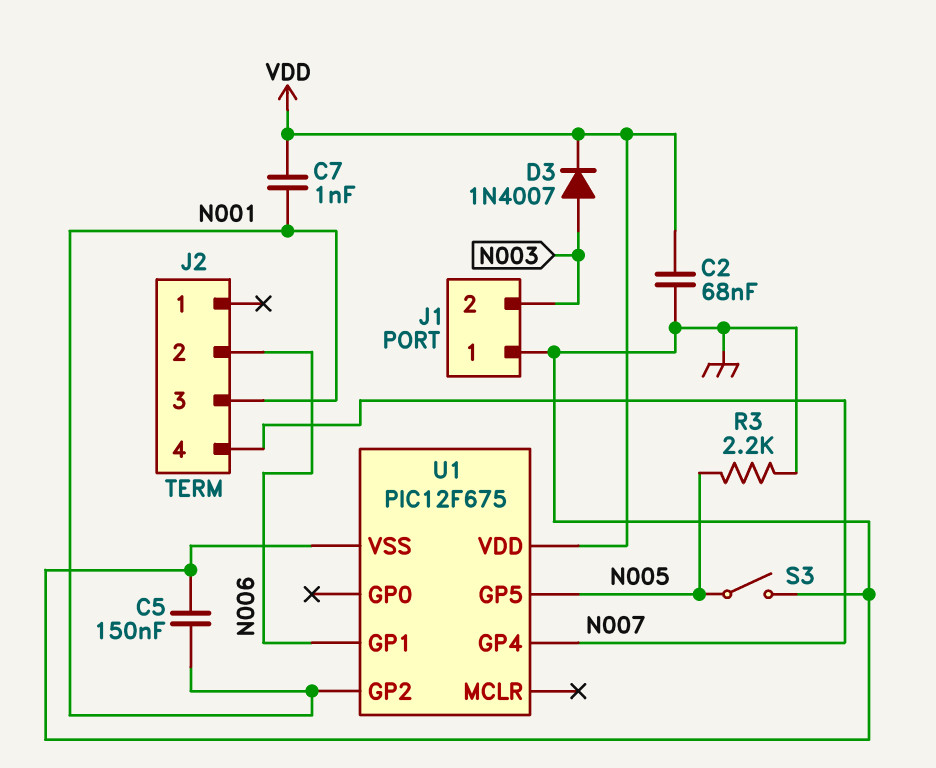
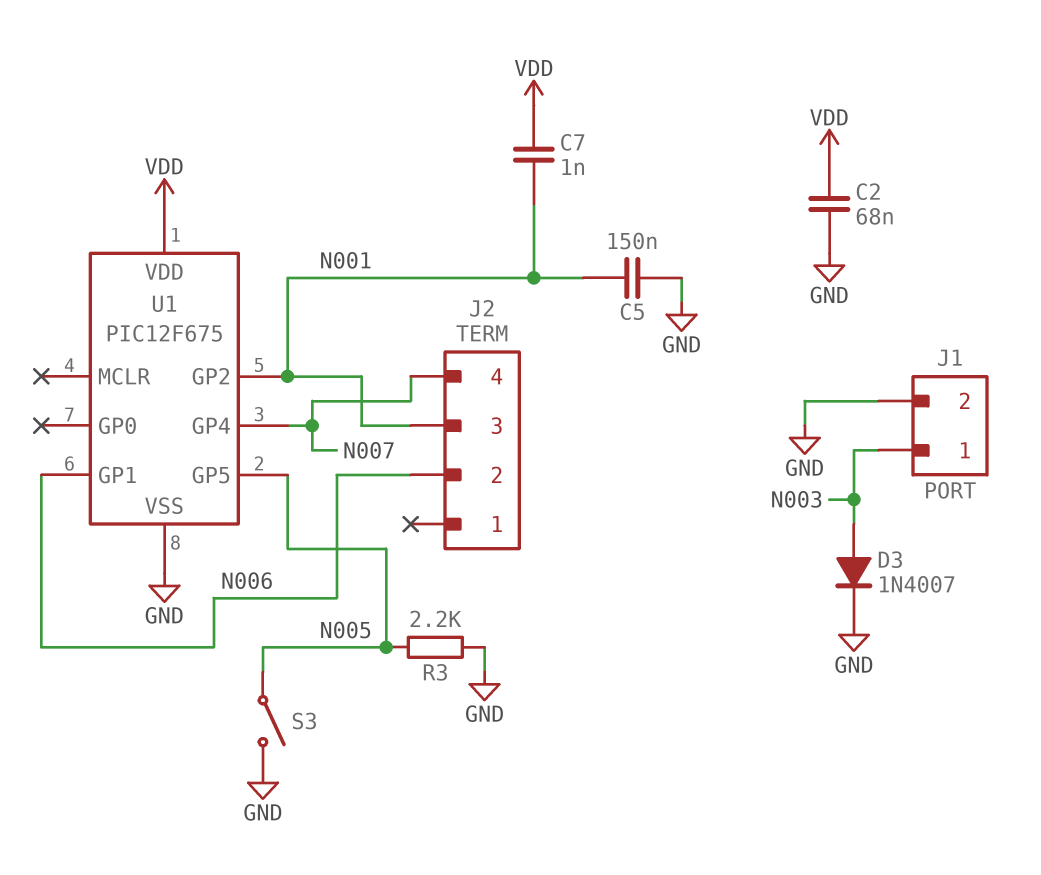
D3: diode 1N4007 (A N003, K VDD) -> diode 1N4007 (A N003, K GND)
J1 pin 1: GND -> N003
J1 pin 2: N003 -> GND

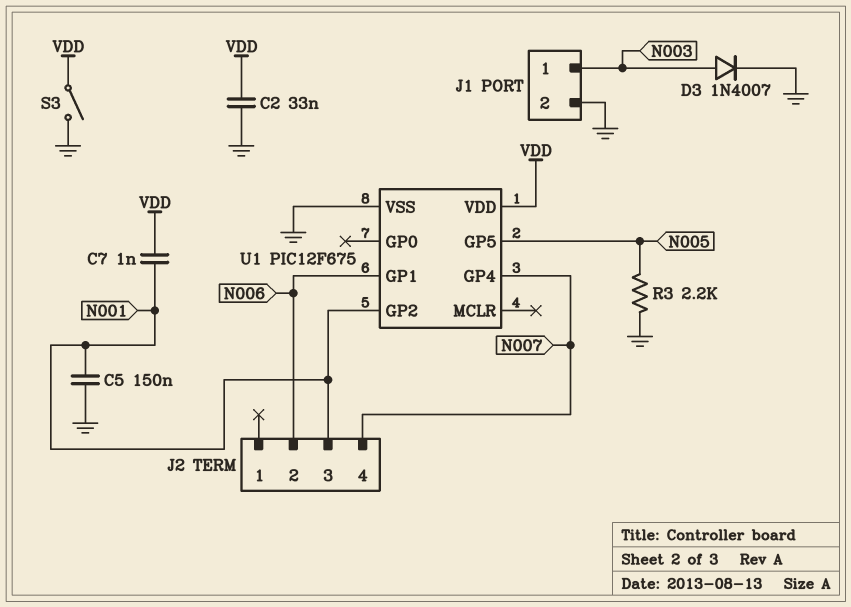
C2: 68nF (GND, VDD) -> 33nF (GND, VDD)
S3: switch (GND, N005) -> switch (GND, VDD)

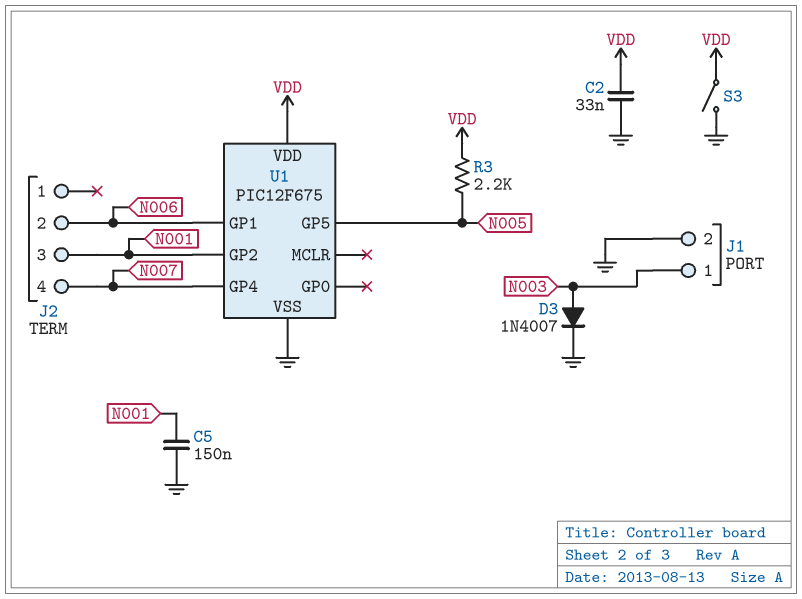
C7: 1nF (N001, VDD) -> none
R3: 2.2k (GND, N005) -> 2.2k (N005, VDD)

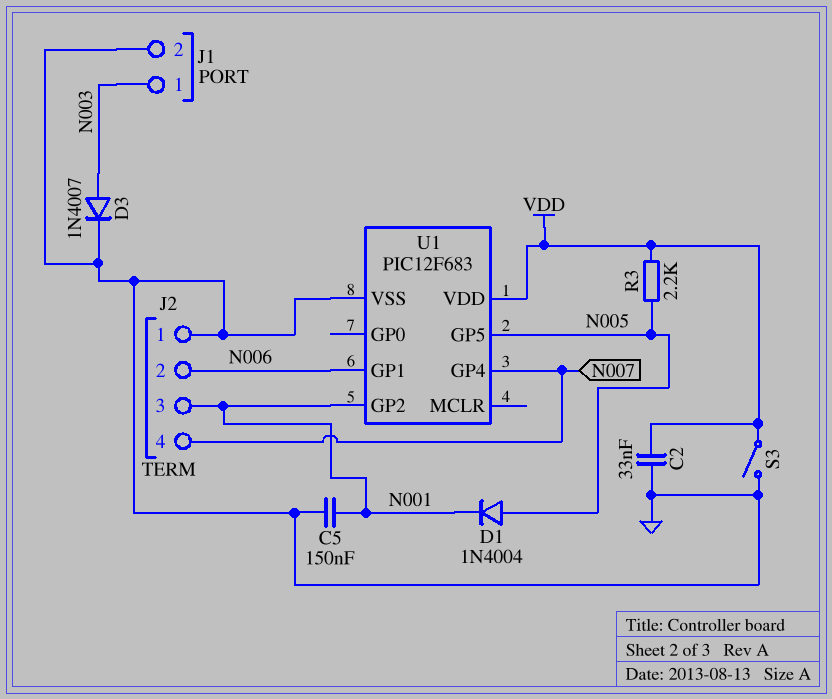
D1: none -> diode 1N4004 (A N005, K N001)
J2 pin 1: none -> GND
U1: PIC12F675 -> PIC12F683

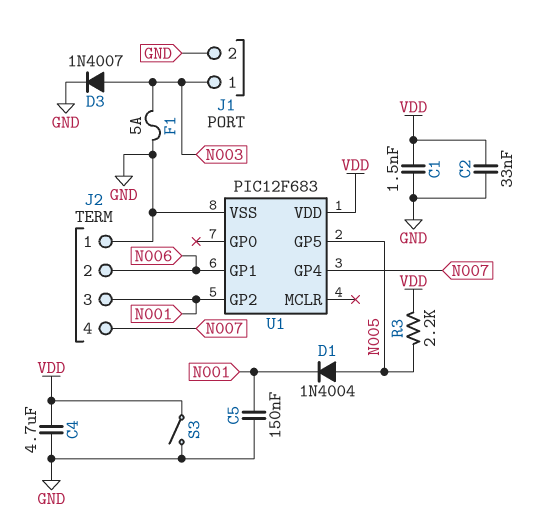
C1: none -> 1.5nF (GND, VDD)
C4: none -> 4.7uF (GND, VDD)
F1: none -> 5A (GND, N003)

